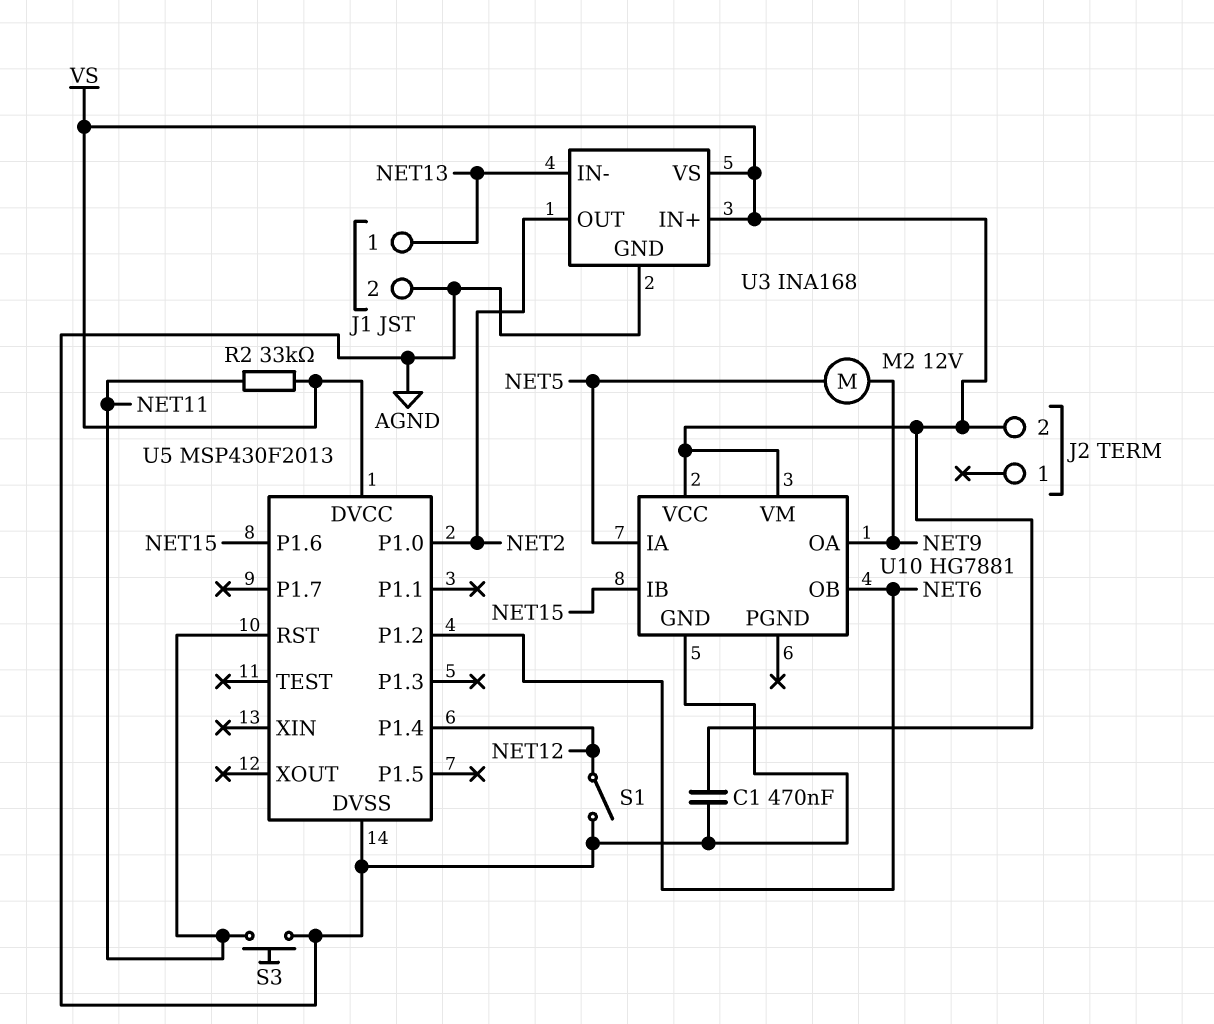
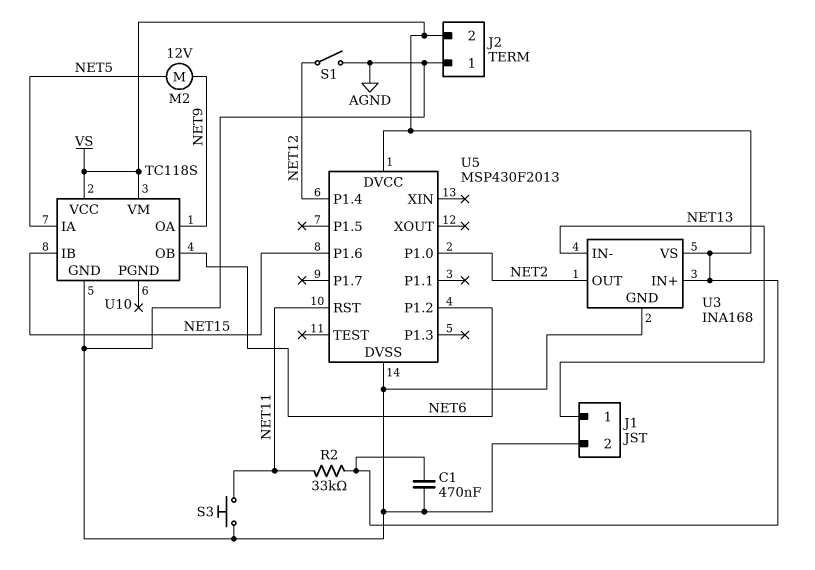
J2 pin 1: none -> AGND
U10: HG7881 -> TC118S

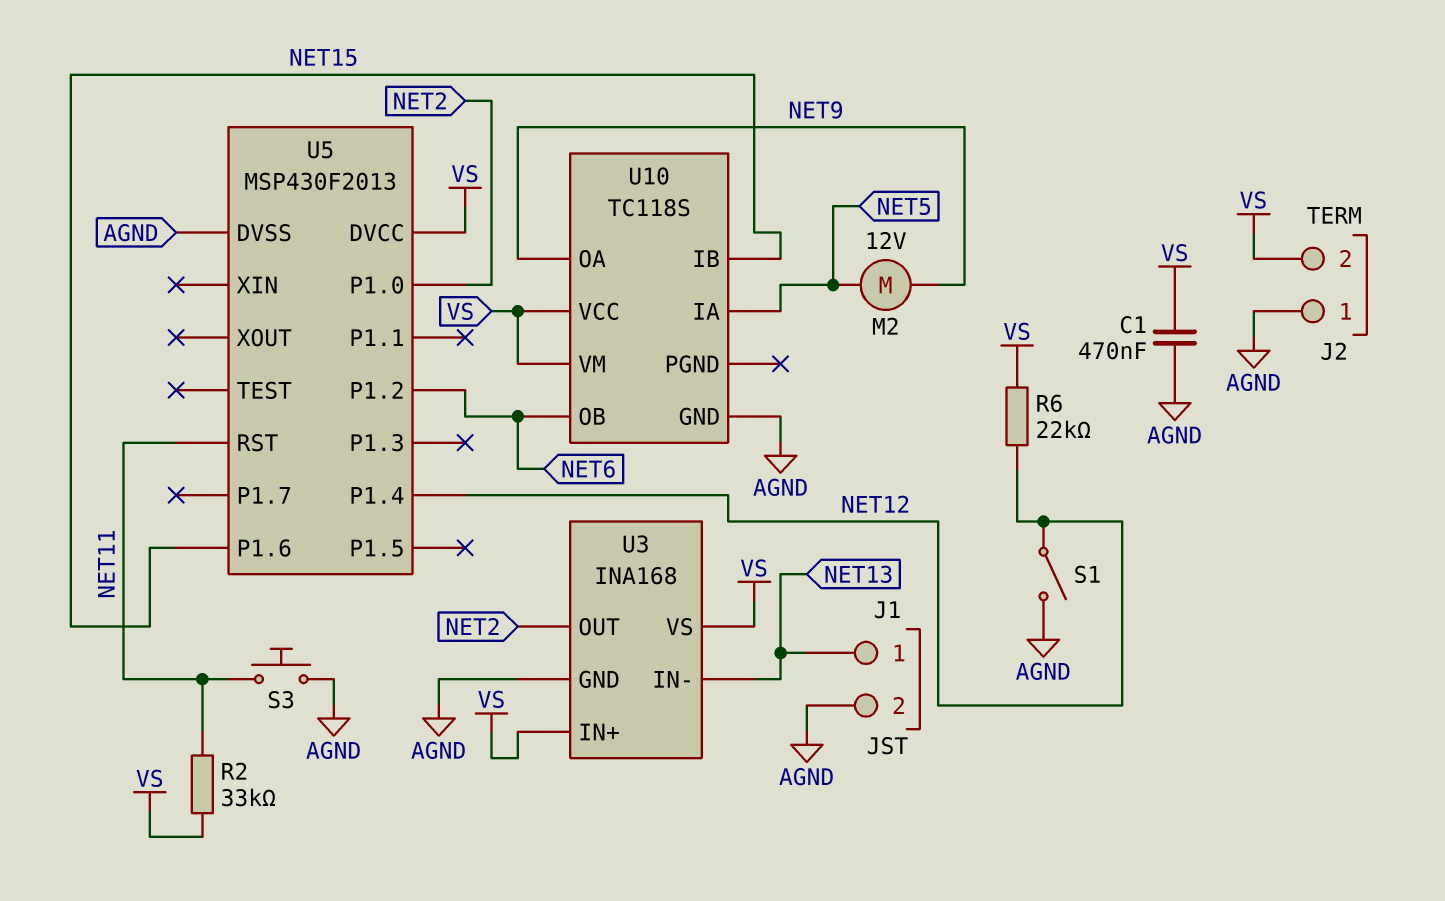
R6: none -> 22k (NET12, VS)

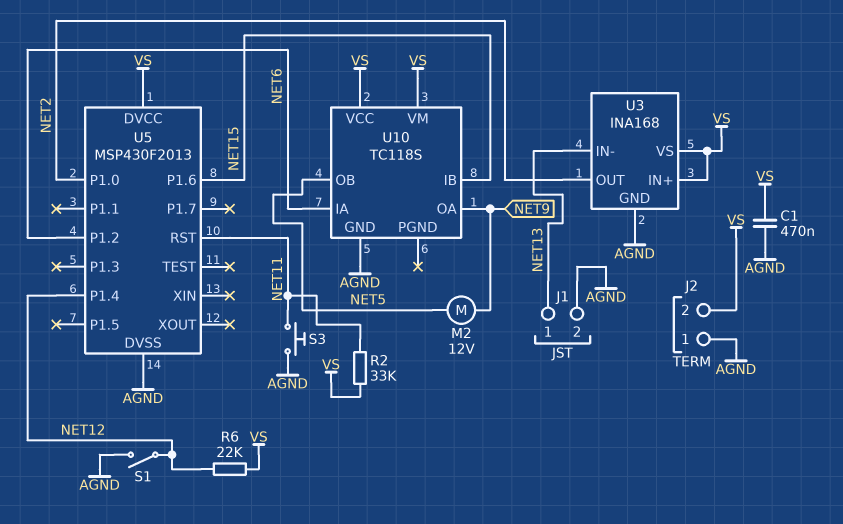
U10 pin IA: NET5 -> NET6
U10 pin OB: NET6 -> NET5

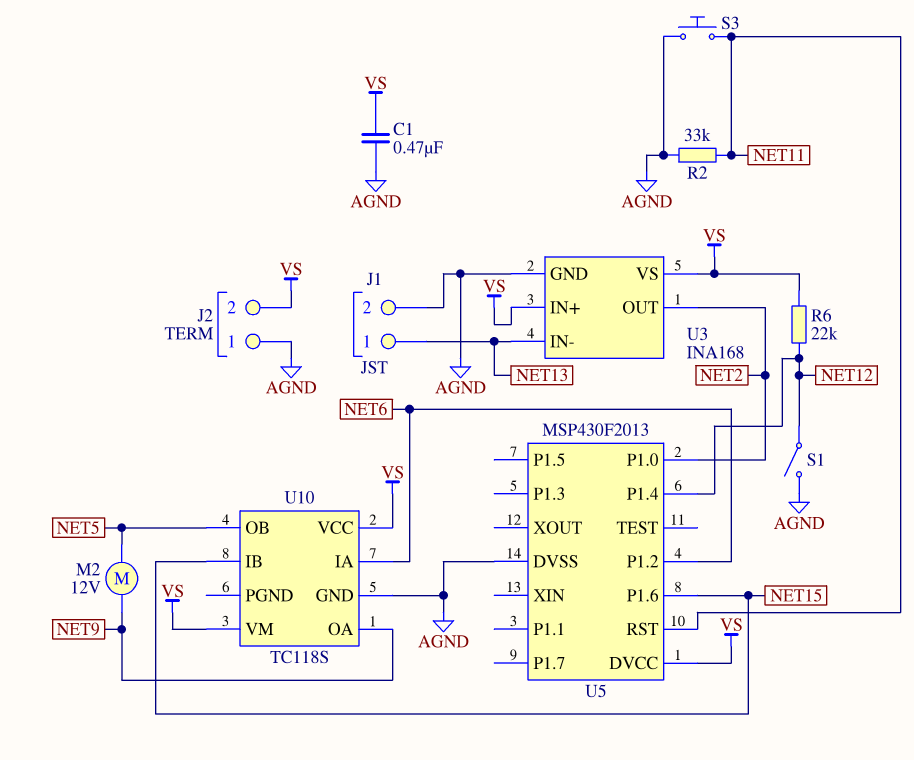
R2: 33k (NET11, VS) -> 33k (AGND, NET11)

